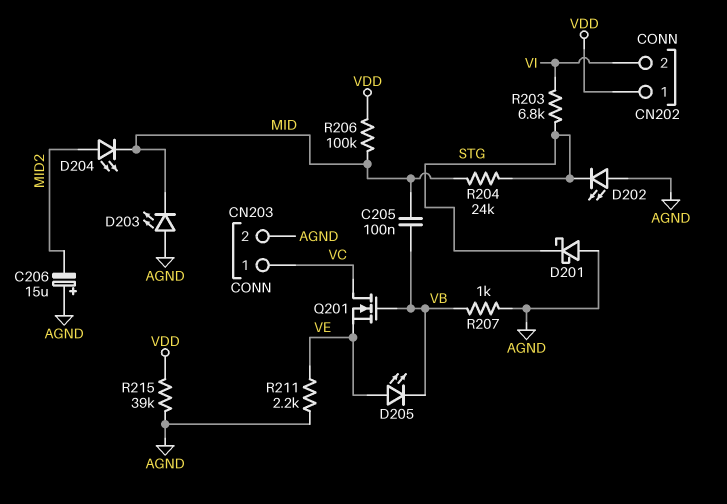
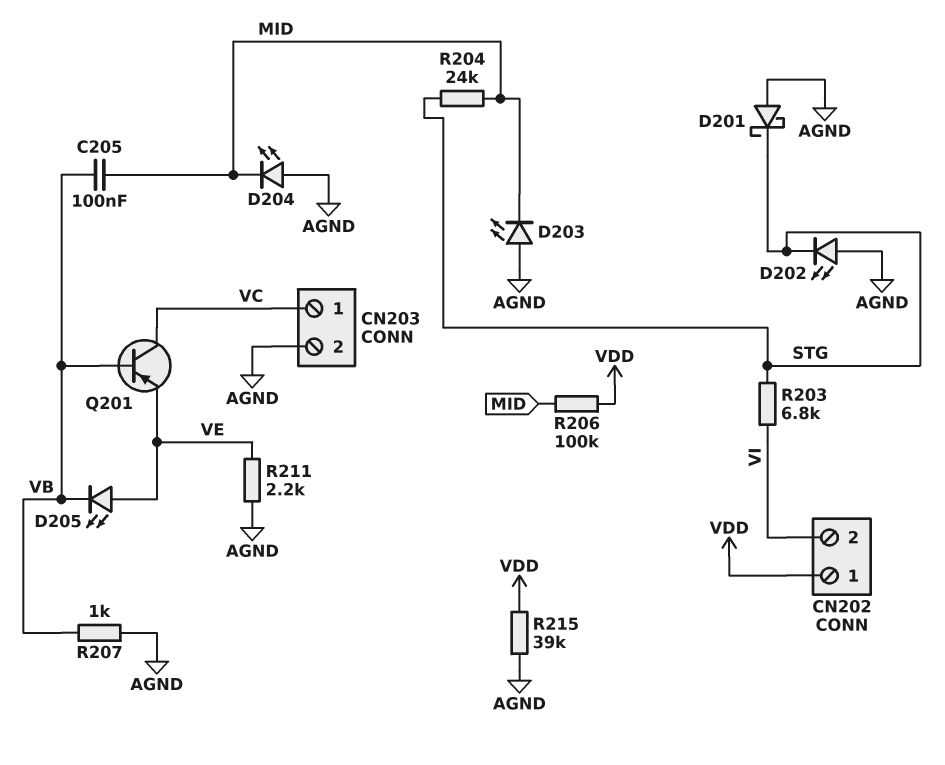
C206: 15uF (plus AGND, minus MID2) -> none
D204: LED (A MID2, K MID) -> LED (A AGND, K MID)
Q201: NMOS (G VB, D VC, S VE) -> PNP (B VB, C VC, E VE)

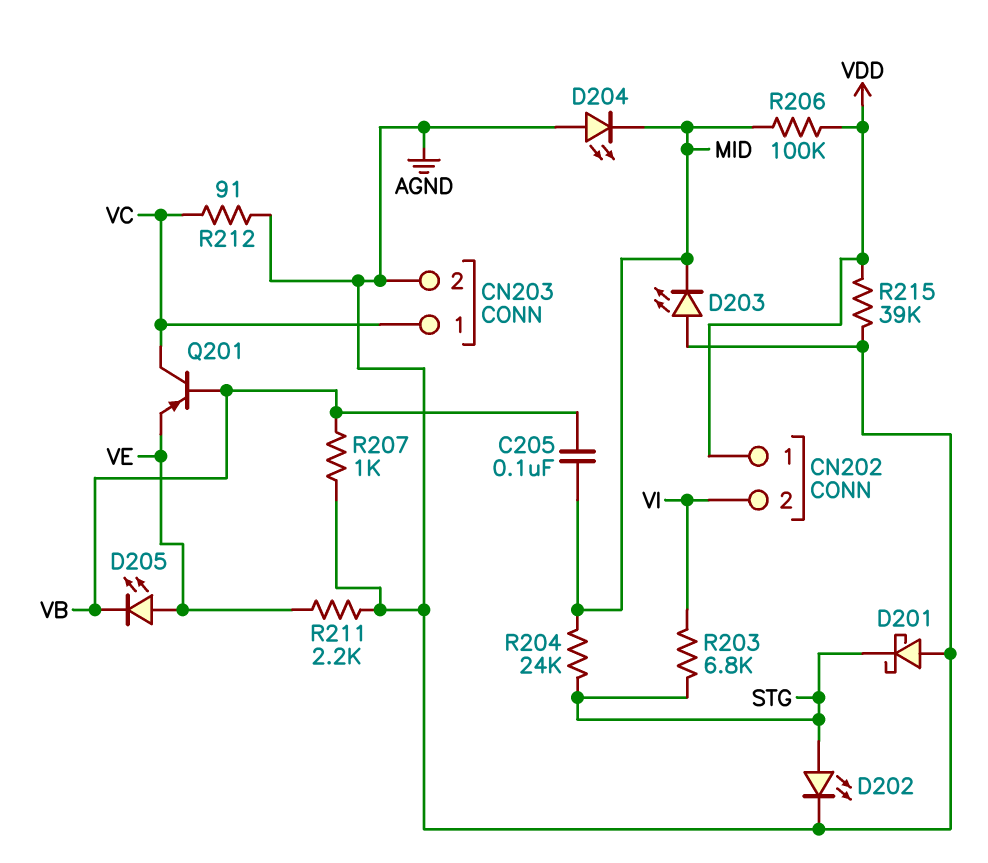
D202: LED (A AGND, K STG) -> LED (A STG, K AGND)
R212: none -> 91 (AGND, VC)

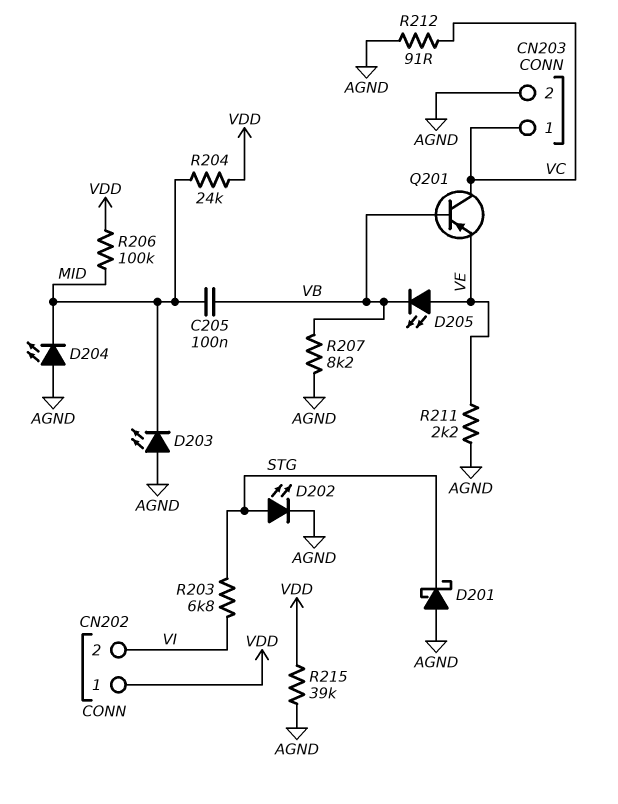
R204: 24k (MID, STG) -> 24k (MID, VDD)
R207: 1k (AGND, VB) -> 8.2k (AGND, VB)

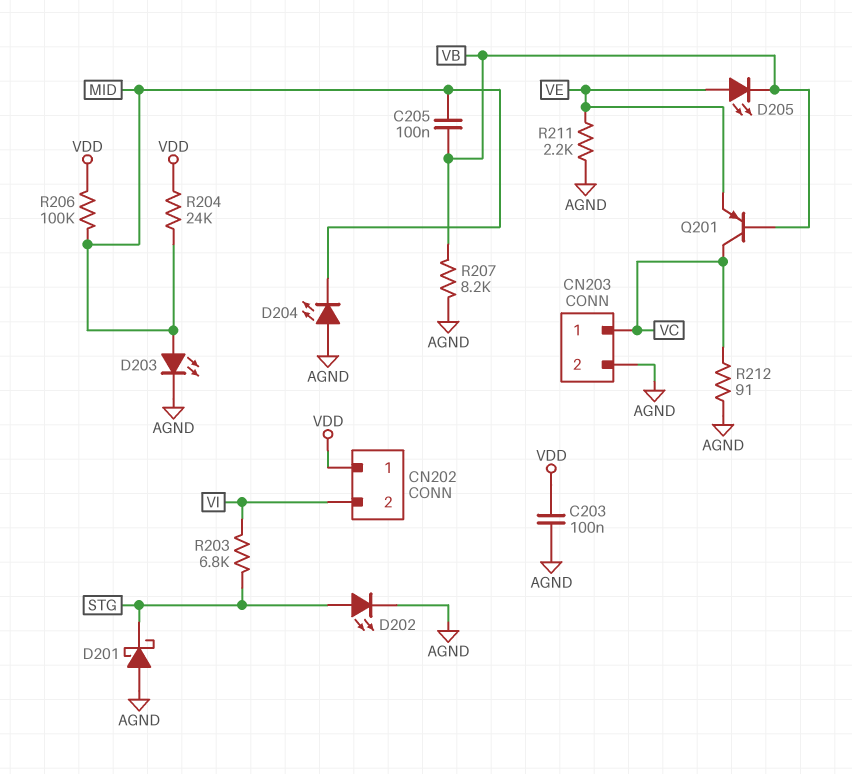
C203: none -> 100nF (AGND, VDD)
D203: LED (A AGND, K MID) -> LED (A MID, K AGND)
R215: 39k (AGND, VDD) -> none

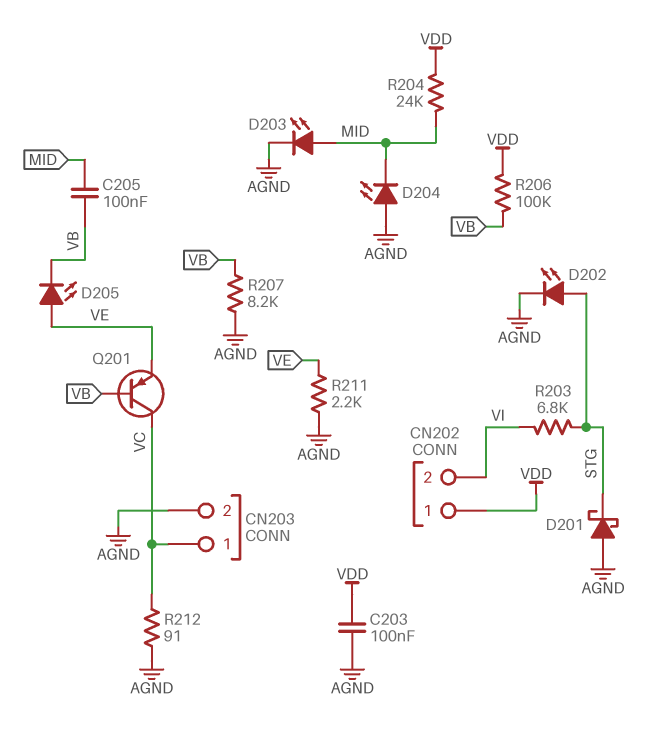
R206: 100k (MID, VDD) -> 100k (VB, VDD)

